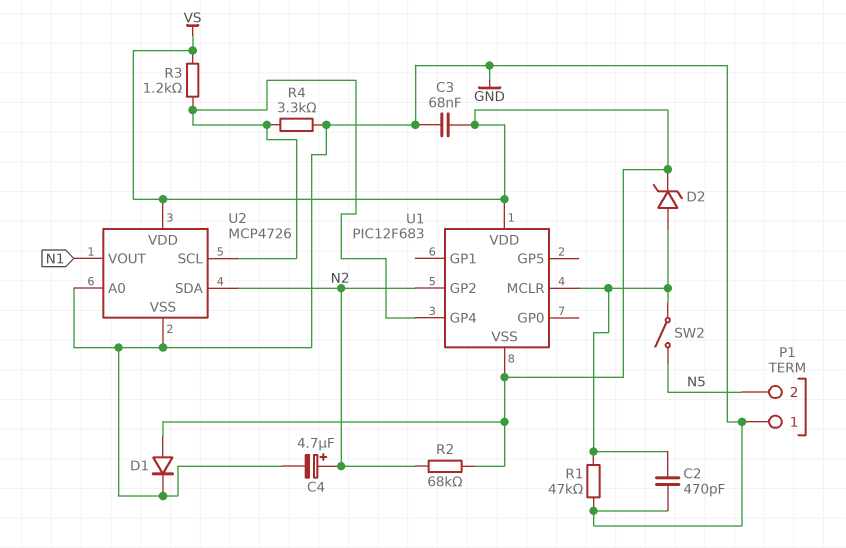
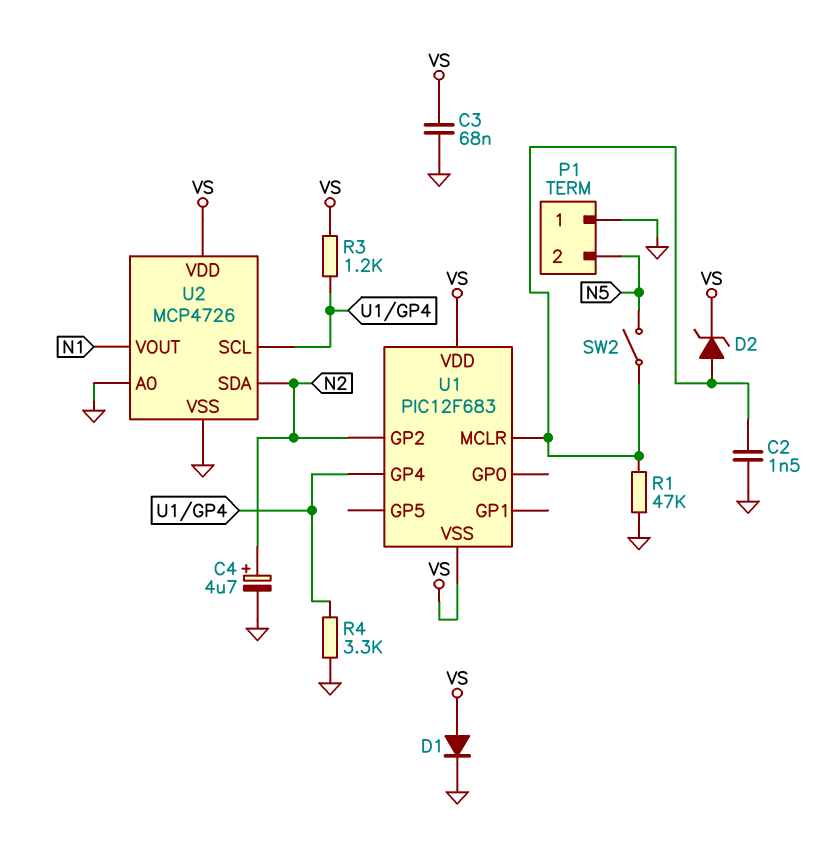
C2: 470pF (GND, U1/MCLR) -> 1.5nF (GND, U1/MCLR)
R2: 68k (N2, VS) -> none

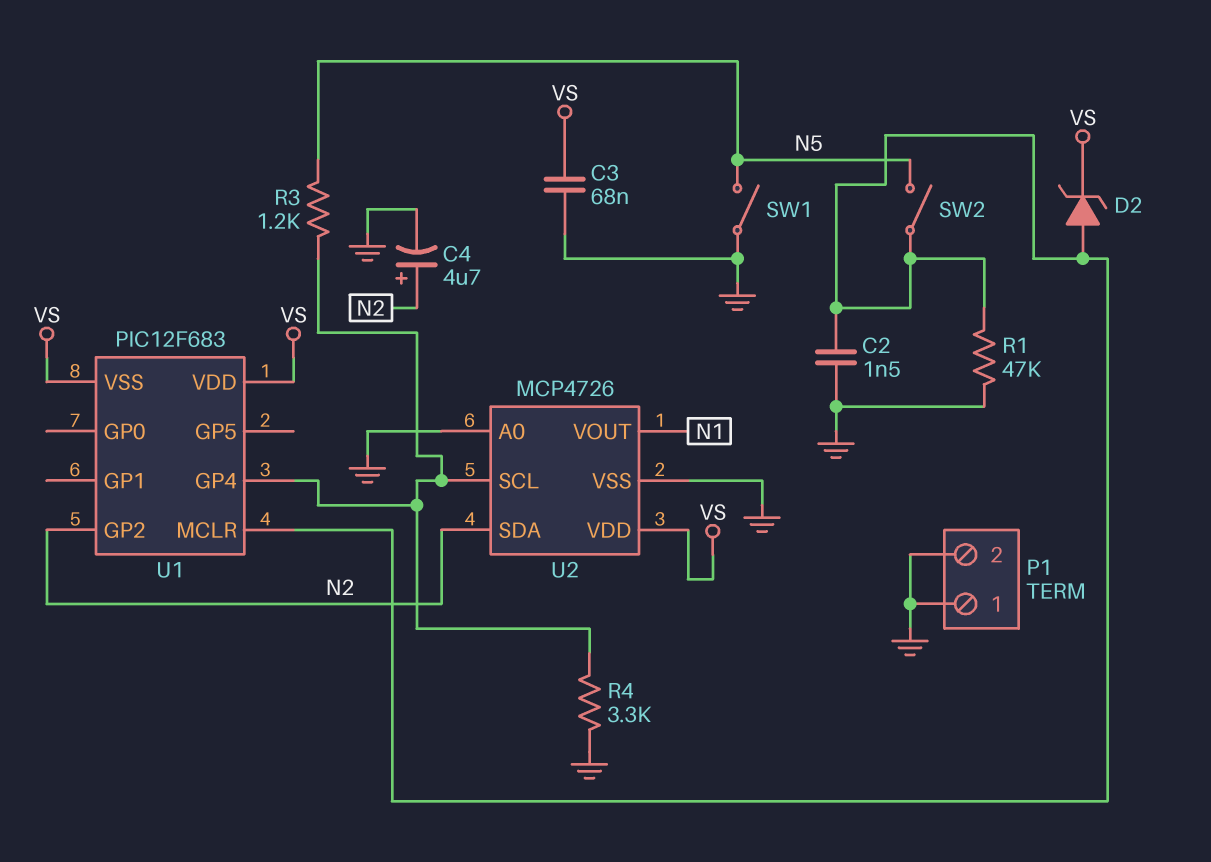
D1: diode (A VS, K GND) -> none
P1 pin 2: N5 -> GND
R3: 1.2k (U1/GP4, VS) -> 1.2k (N5, U1/GP4)
SW1: none -> switch (GND, N5)

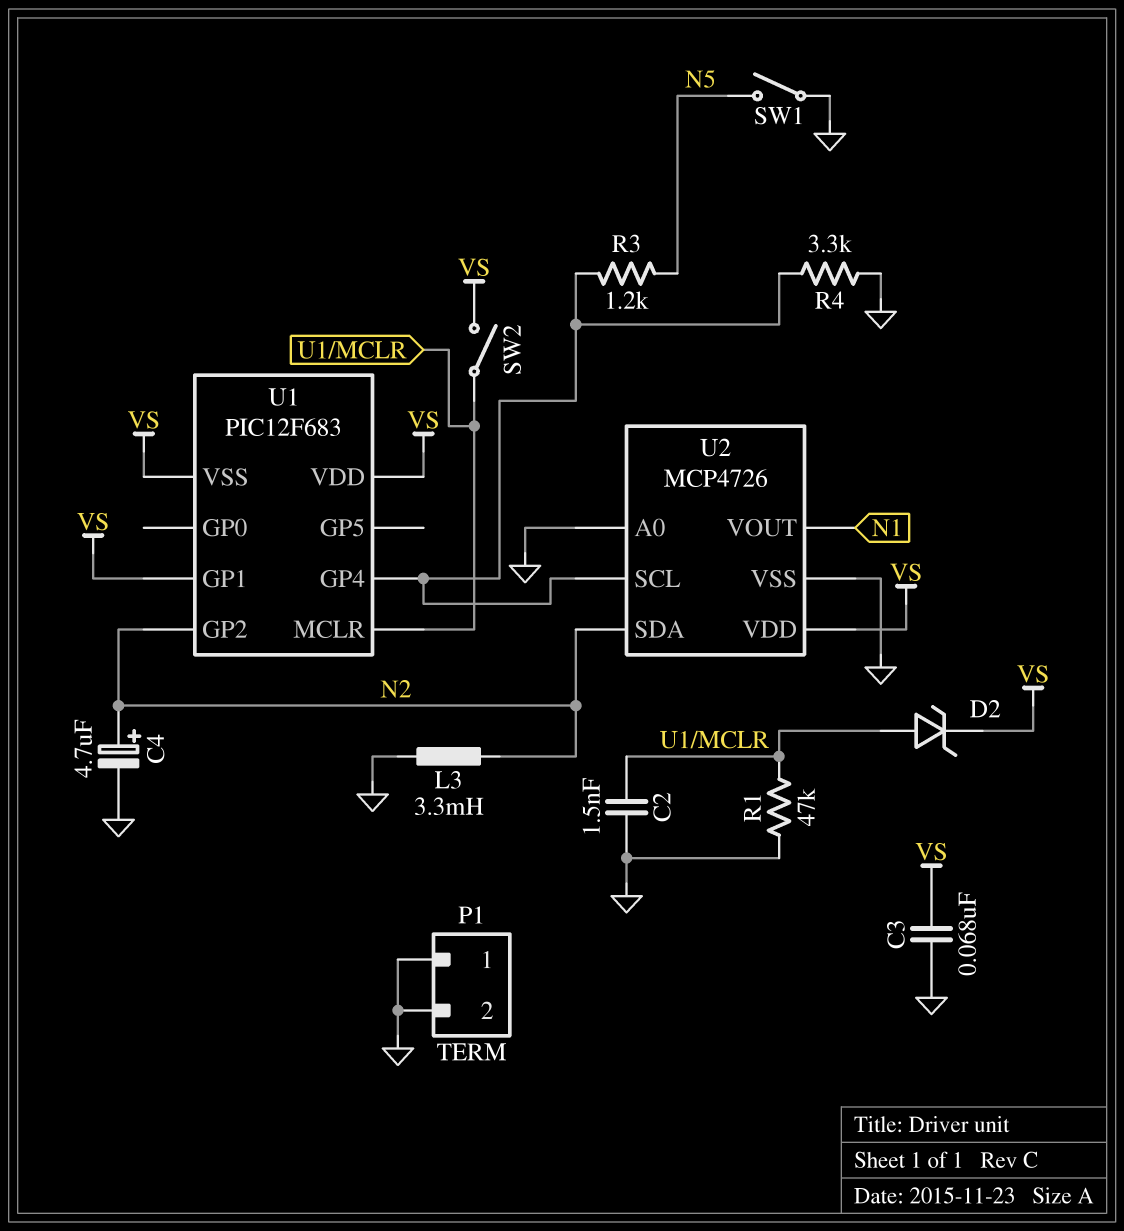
L3: none -> 3.3mH (GND, N2)
SW2: switch (N5, U1/MCLR) -> switch (U1/MCLR, VS)
U1 pin GP1: none -> VS

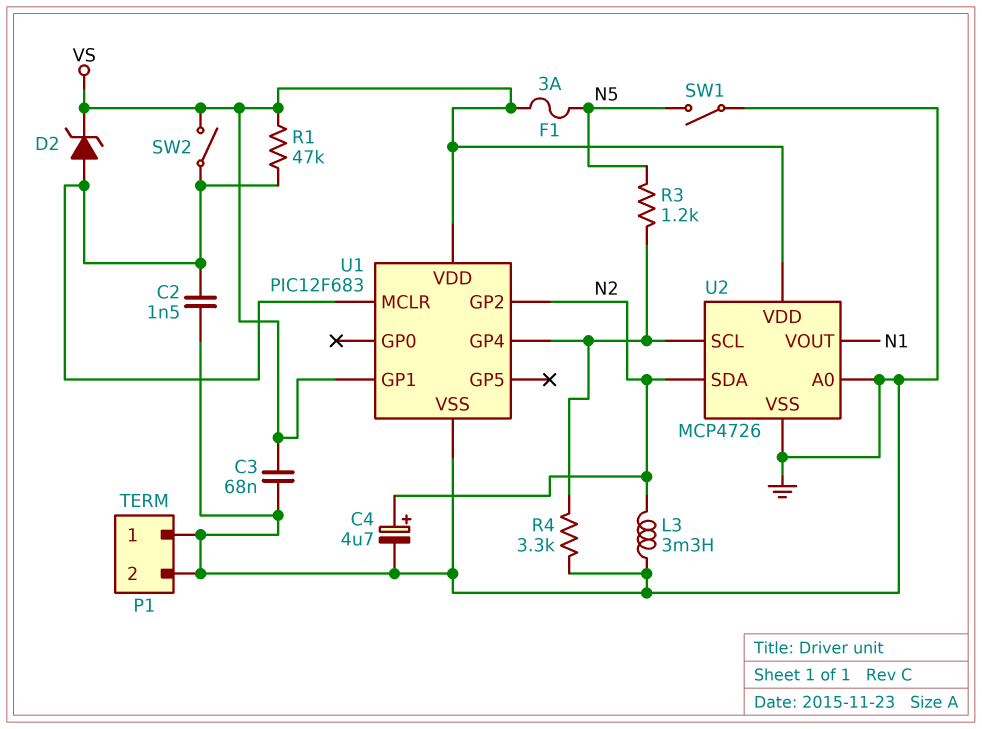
F1: none -> 3A (N5, VS)
R1: 47k (GND, U1/MCLR) -> 47k (U1/MCLR, VS)
U1 pin VSS: VS -> GND

